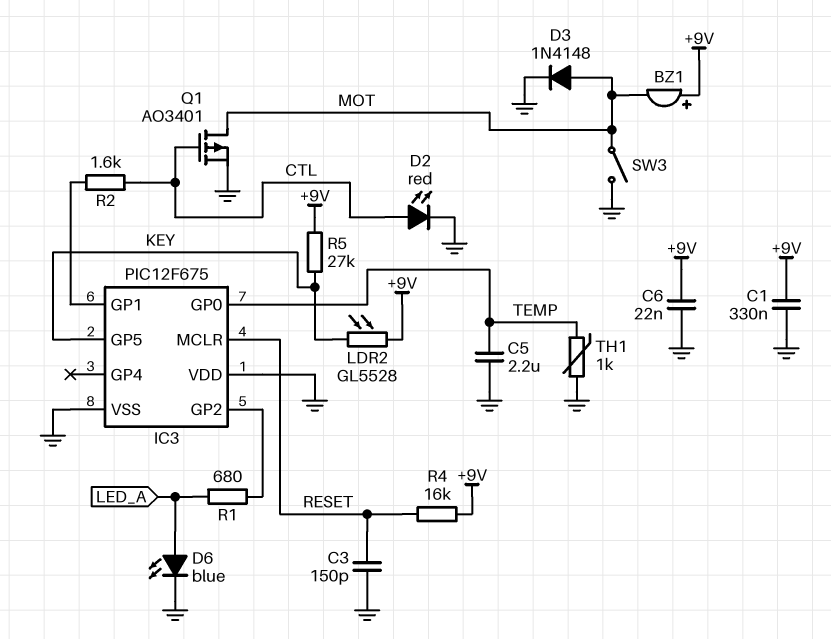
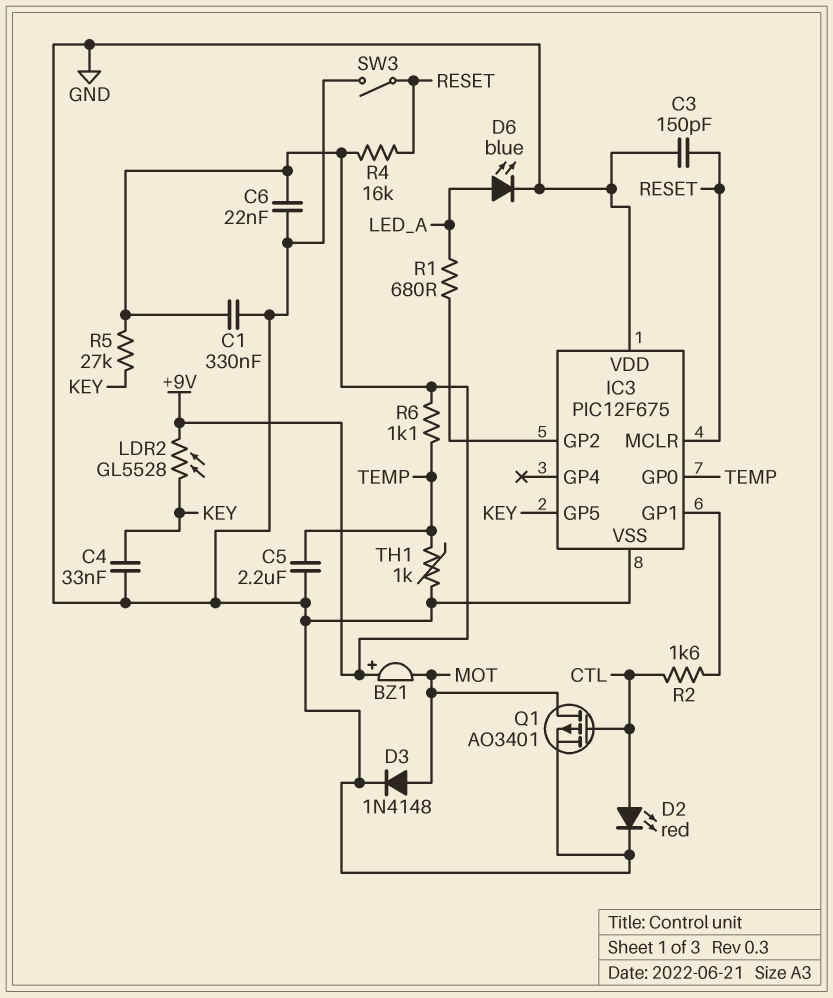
C4: none -> 33nF (GND, KEY)
R6: none -> 1.1k (+9V, TEMP)
SW3: switch (GND, MOT) -> switch (GND, RESET)

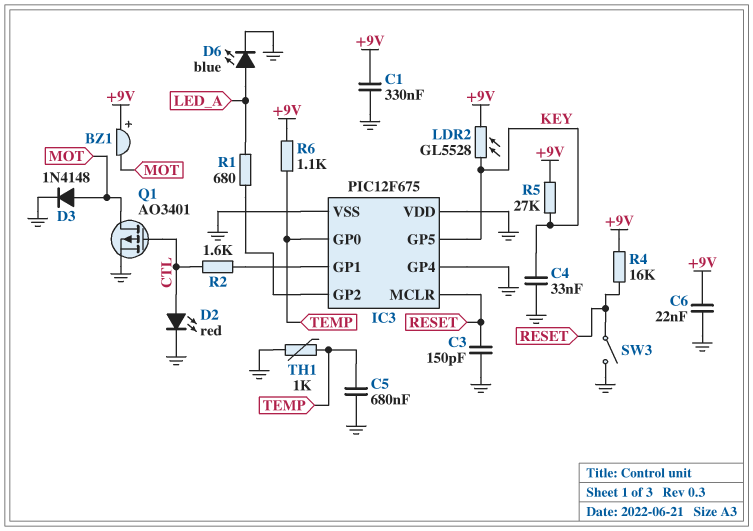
C5: 2.2uF (GND, TEMP) -> 680nF (GND, TEMP)
IC3 pin GP4: none -> GND

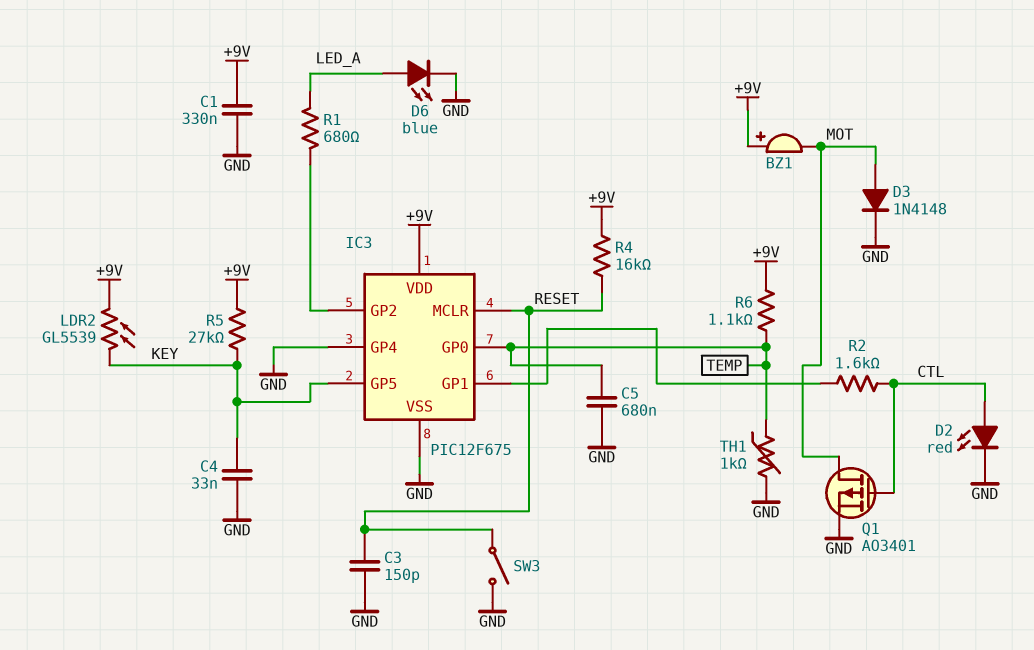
C6: 22nF (+9V, GND) -> none
IC3 pin VDD: GND -> +9V
LDR2: GL5528 (+9V, KEY) -> GL5539 (+9V, KEY)

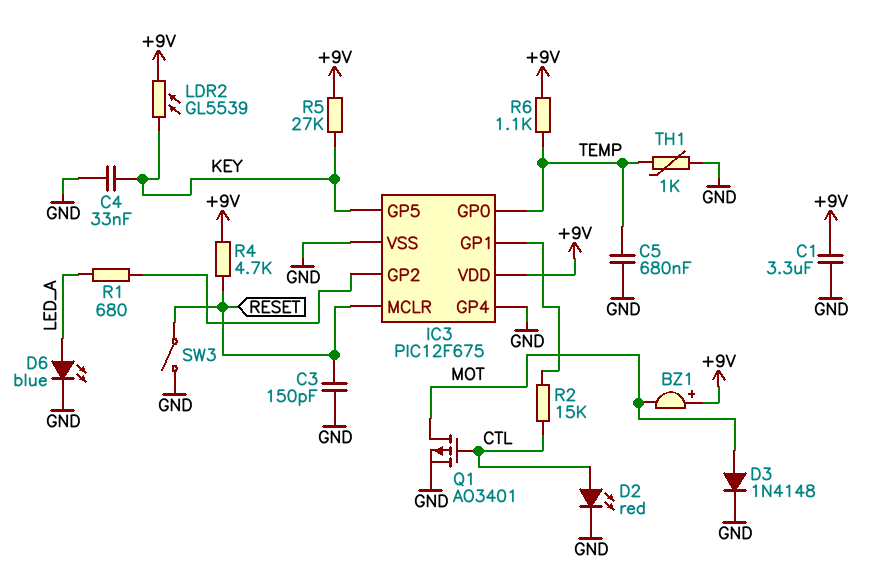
C1: 330nF (+9V, GND) -> 3.3uF (+9V, GND)
R2: 1.6k (CTL, IC3/GP1) -> 15k (CTL, IC3/GP1)
R4: 16k (+9V, RESET) -> 4.7k (+9V, RESET)

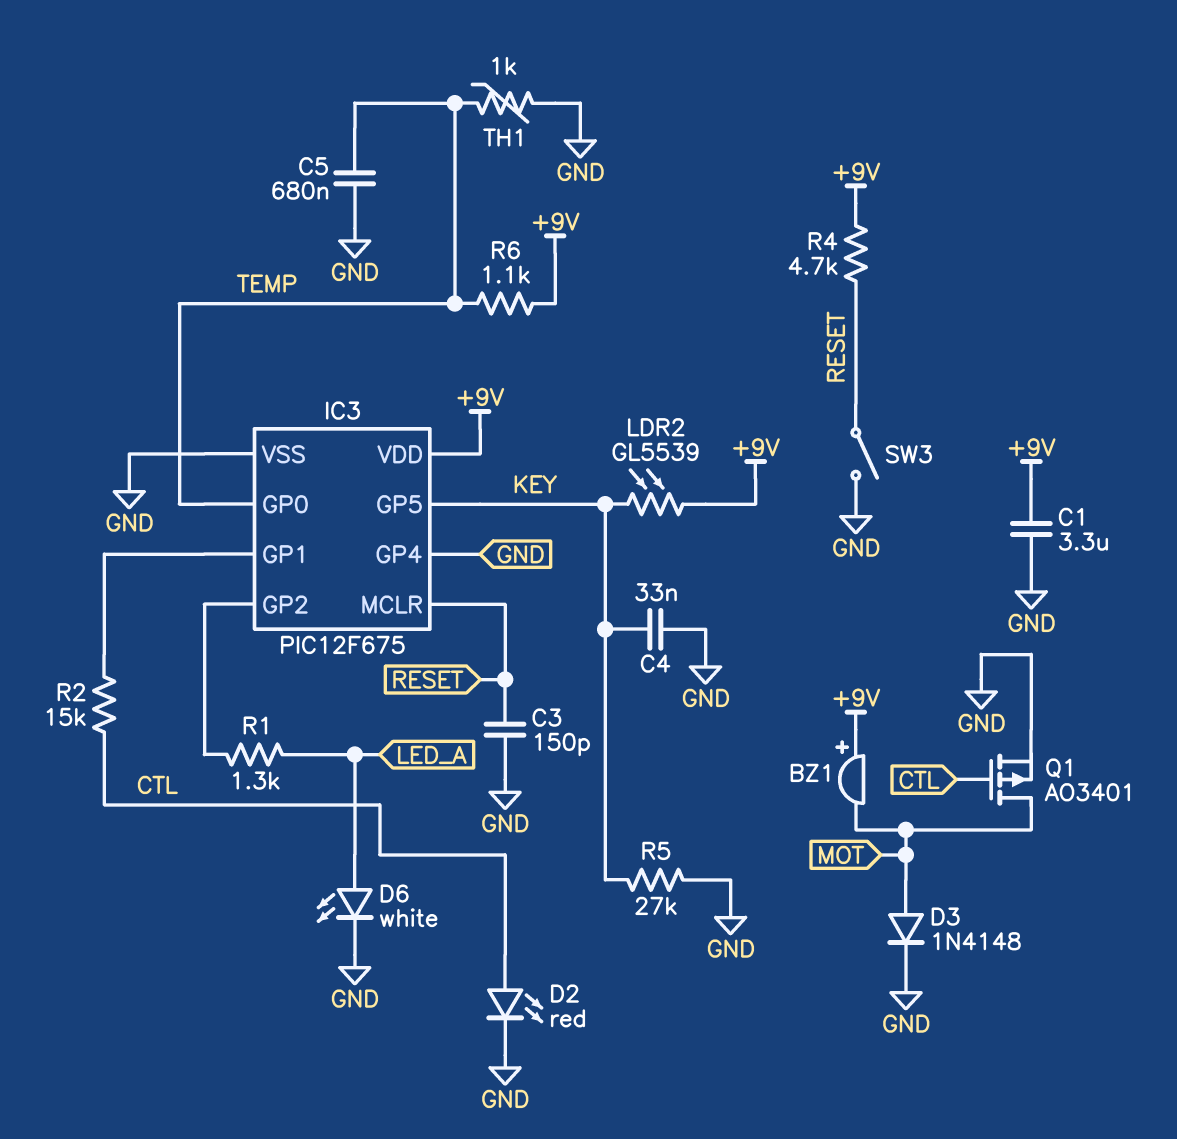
D6: LED blue (A LED_A, K GND) -> LED white (A LED_A, K GND)
R1: 680 (IC3/GP2, LED_A) -> 1.3k (IC3/GP2, LED_A)
R5: 27k (+9V, KEY) -> 27k (GND, KEY)

